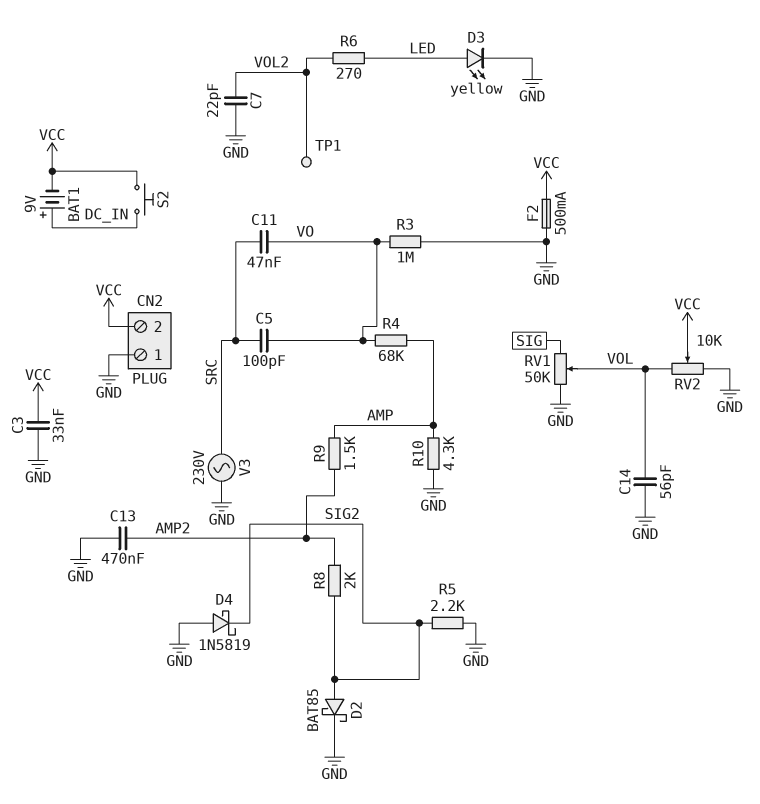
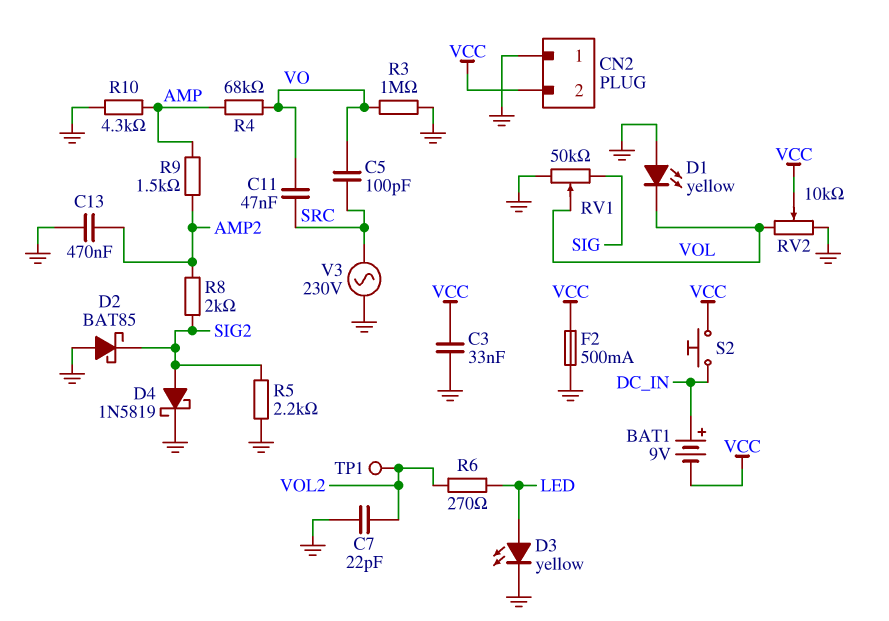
C14: 56pF (GND, VOL) -> none
D1: none -> LED yellow (A GND, K VOL)
D2: schottky BAT85 (A SIG2, K GND) -> schottky BAT85 (A GND, K SIG2)
D4: schottky 1N5819 (A GND, K SIG2) -> schottky 1N5819 (A SIG2, K GND)

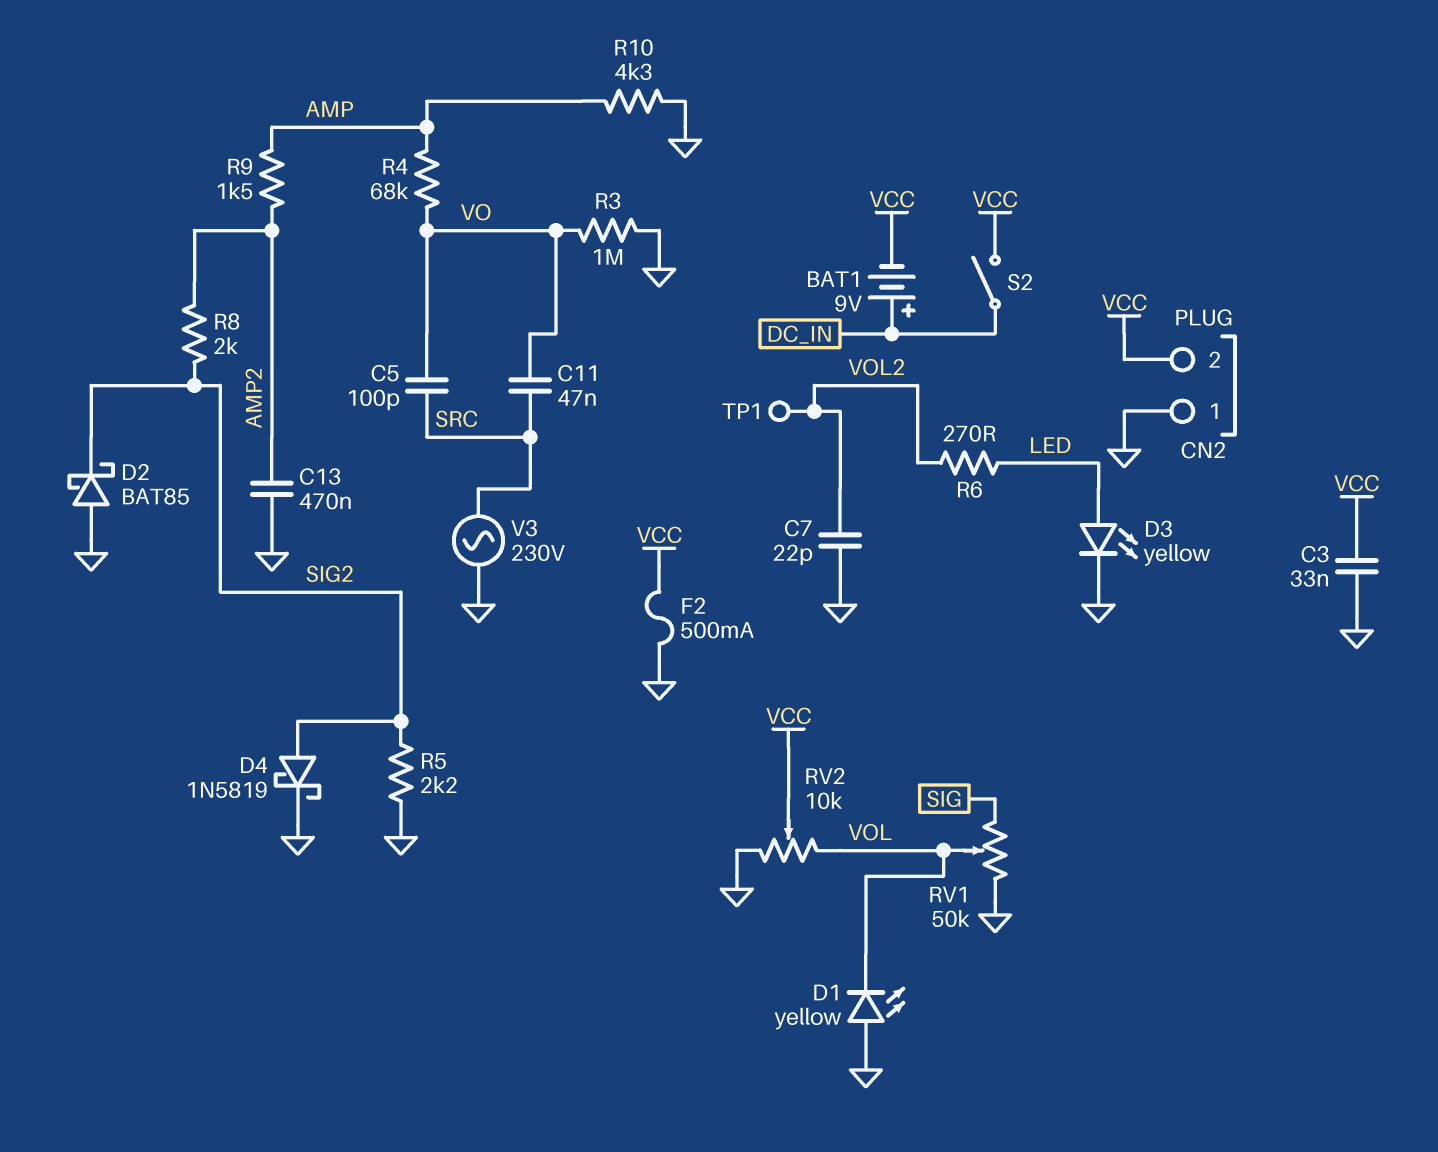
S2: button (DC_IN, VCC) -> switch (DC_IN, VCC)

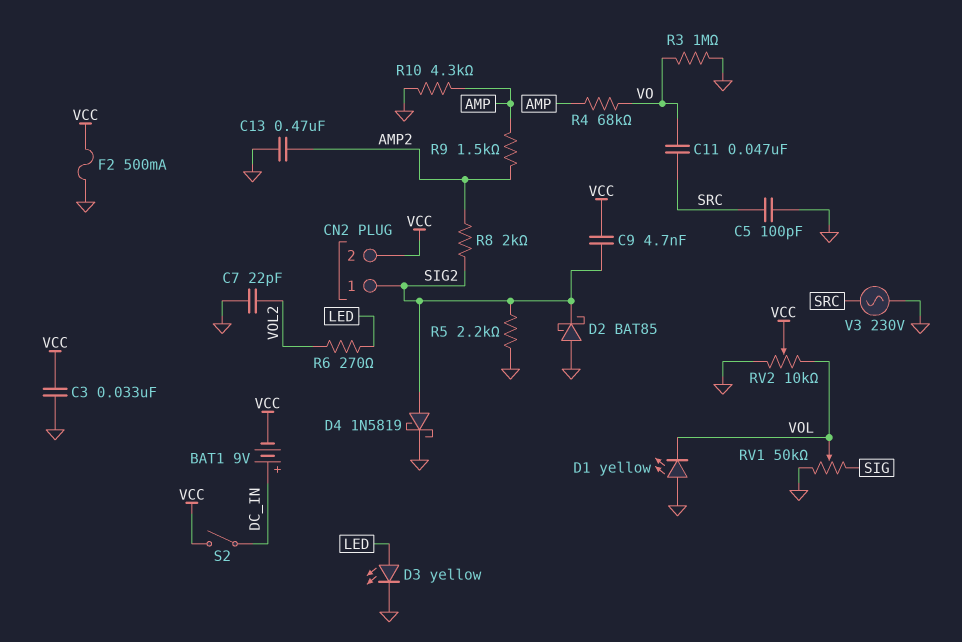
C5: 100pF (SRC, VO) -> 100pF (GND, SRC)
C9: none -> 4.7nF (SIG2, VCC)
CN2 pin 1: GND -> SIG2
TP1: test point (VOL2) -> none

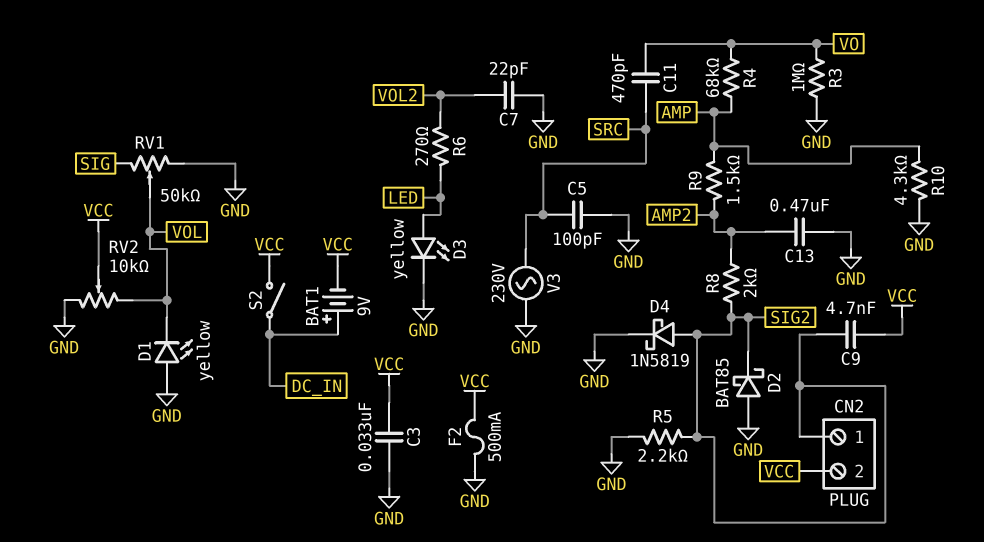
C11: 47nF (SRC, VO) -> 470pF (SRC, VO)

